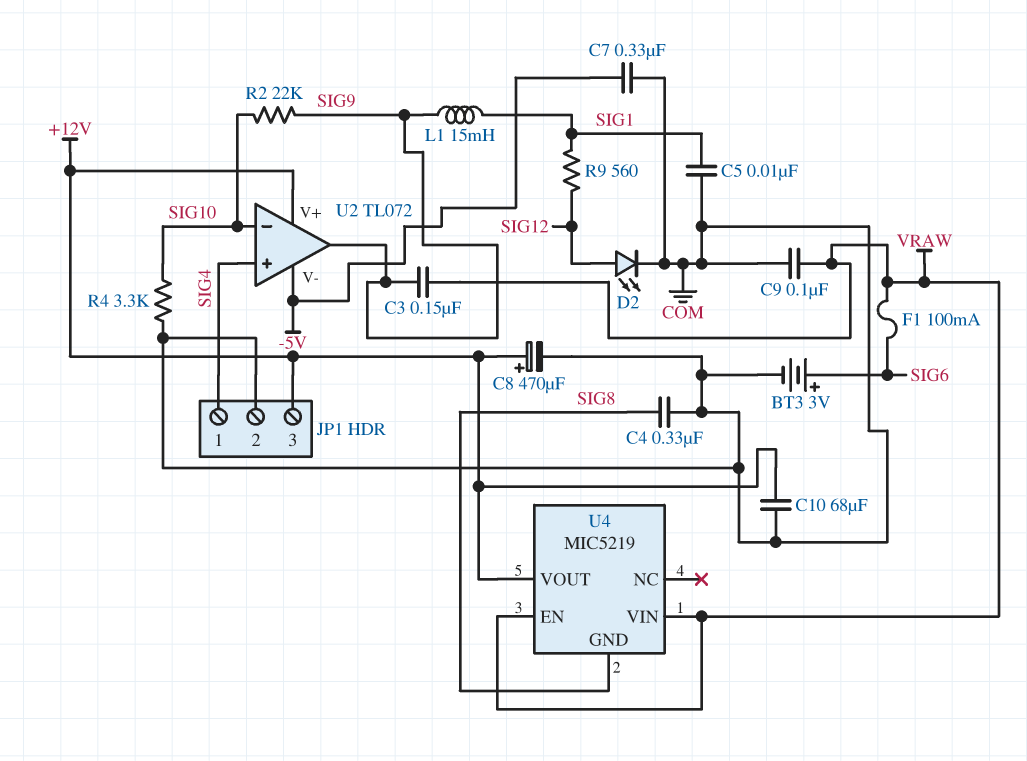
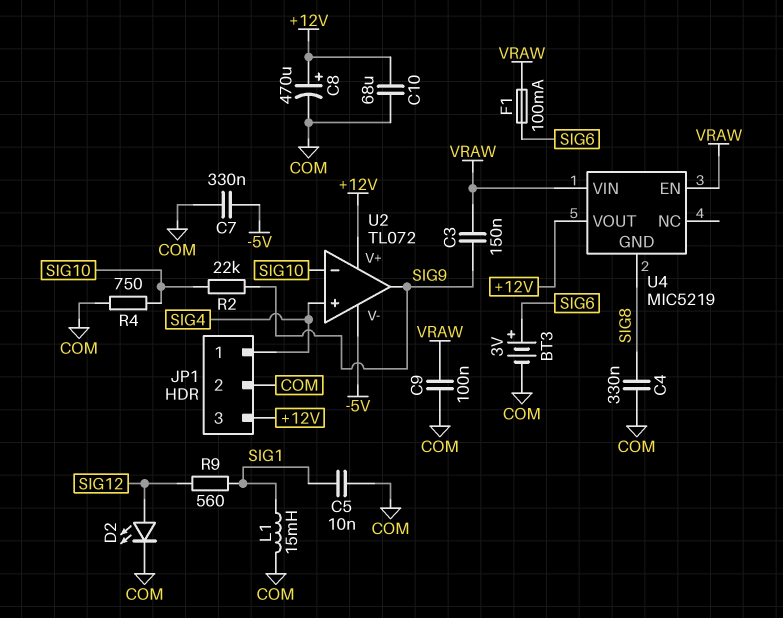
L1: 15mH (SIG1, SIG9) -> 15mH (COM, SIG1)
R4: 3.3k (COM, SIG10) -> 750 (COM, SIG10)

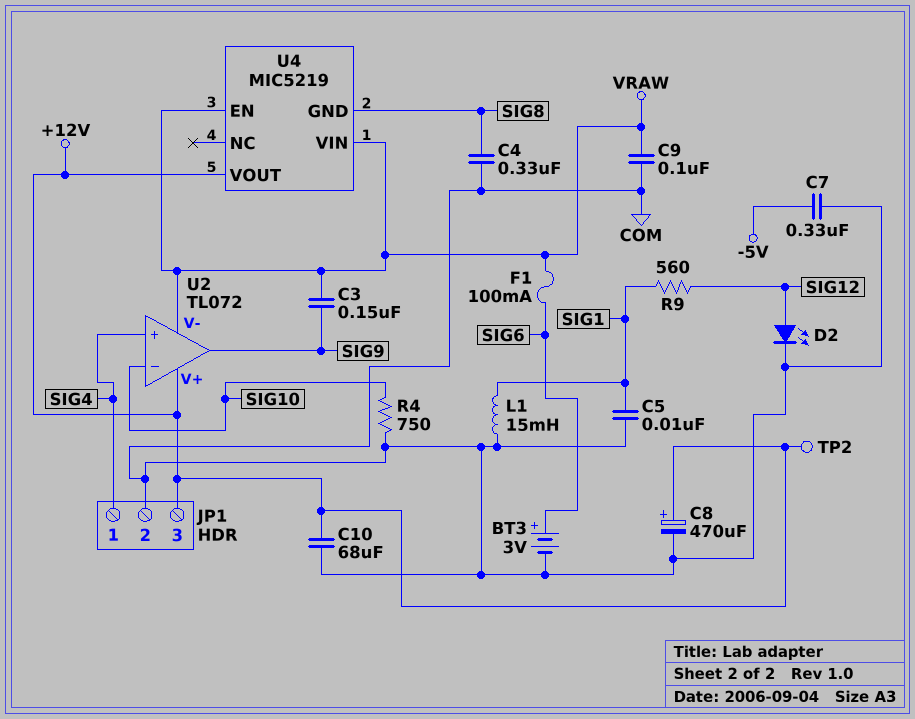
R2: 22k (SIG9, SIG10) -> none
TP2: none -> test point (+12V)
U2 pin V-: -5V -> VRAW

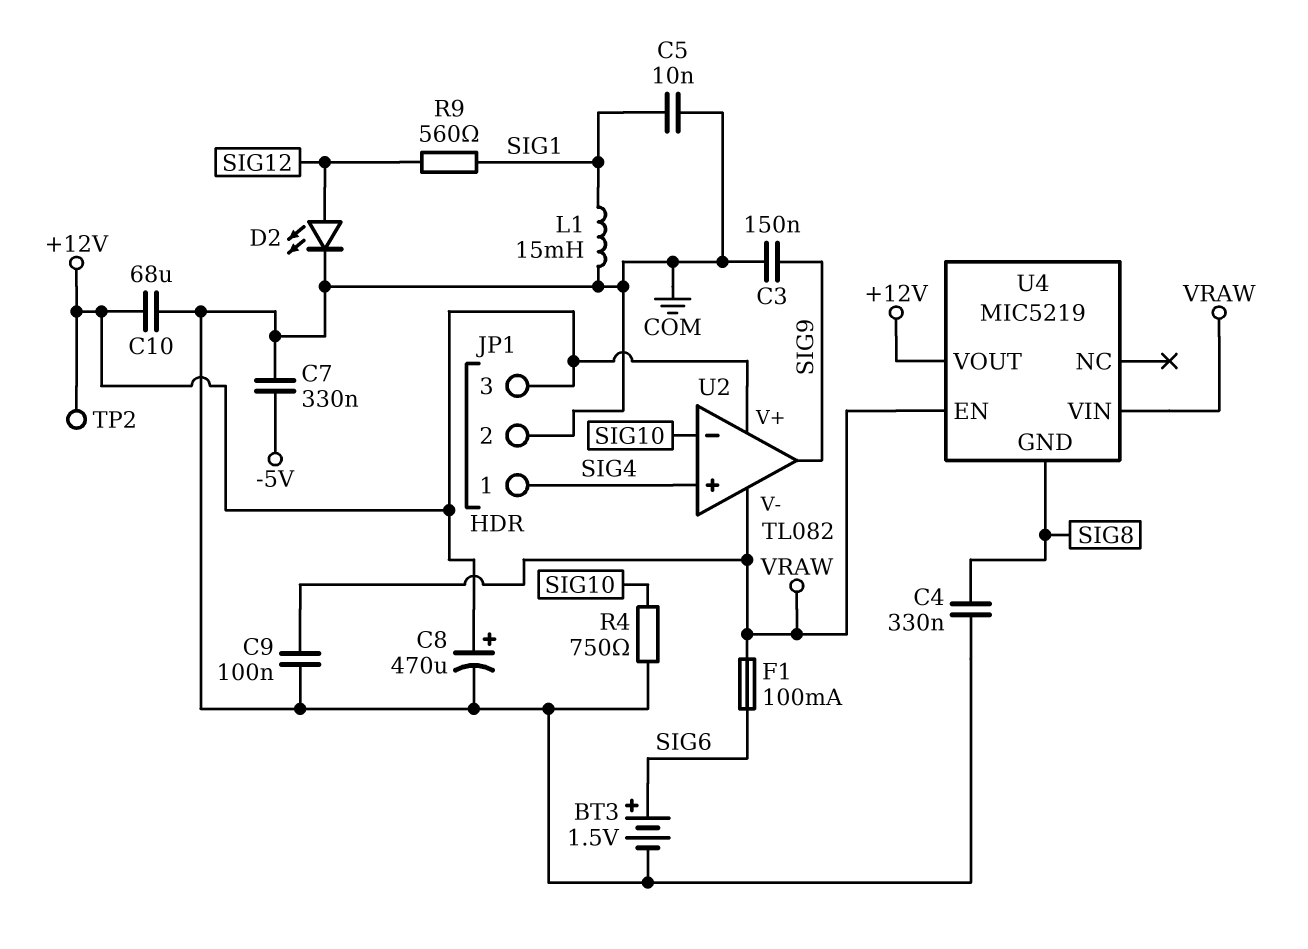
BT3: 3V (plus SIG6, minus COM) -> 1.5V (plus SIG6, minus COM)
C3: 150nF (SIG9, VRAW) -> 150nF (COM, SIG9)
U2: TL072 -> TL082

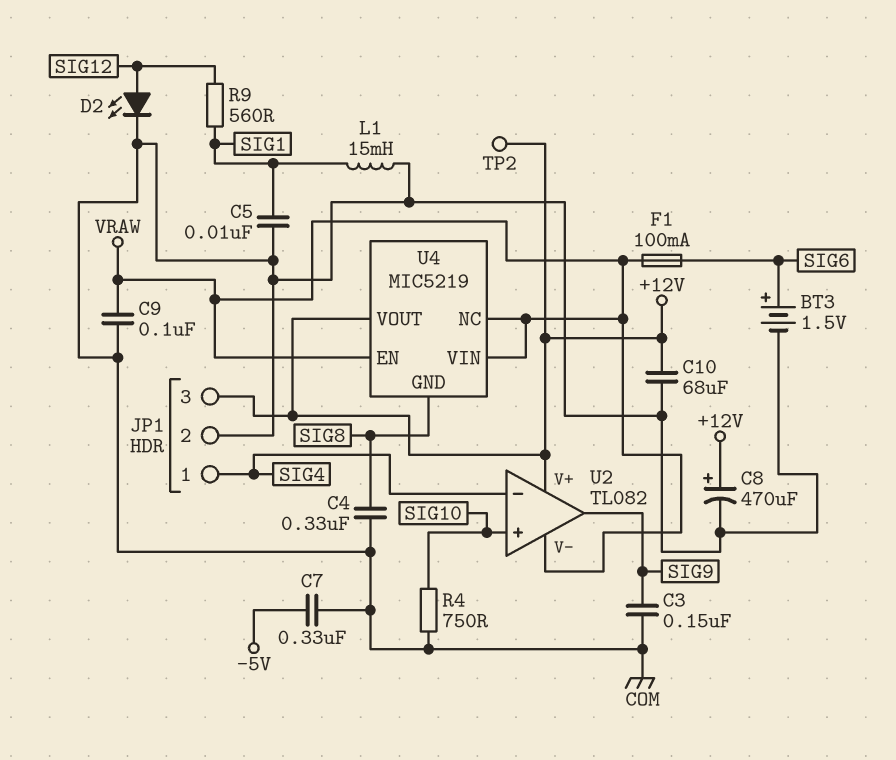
U2 pin in+: SIG4 -> SIG10
U2 pin in-: SIG10 -> SIG4
U4 pin NC: none -> VRAW

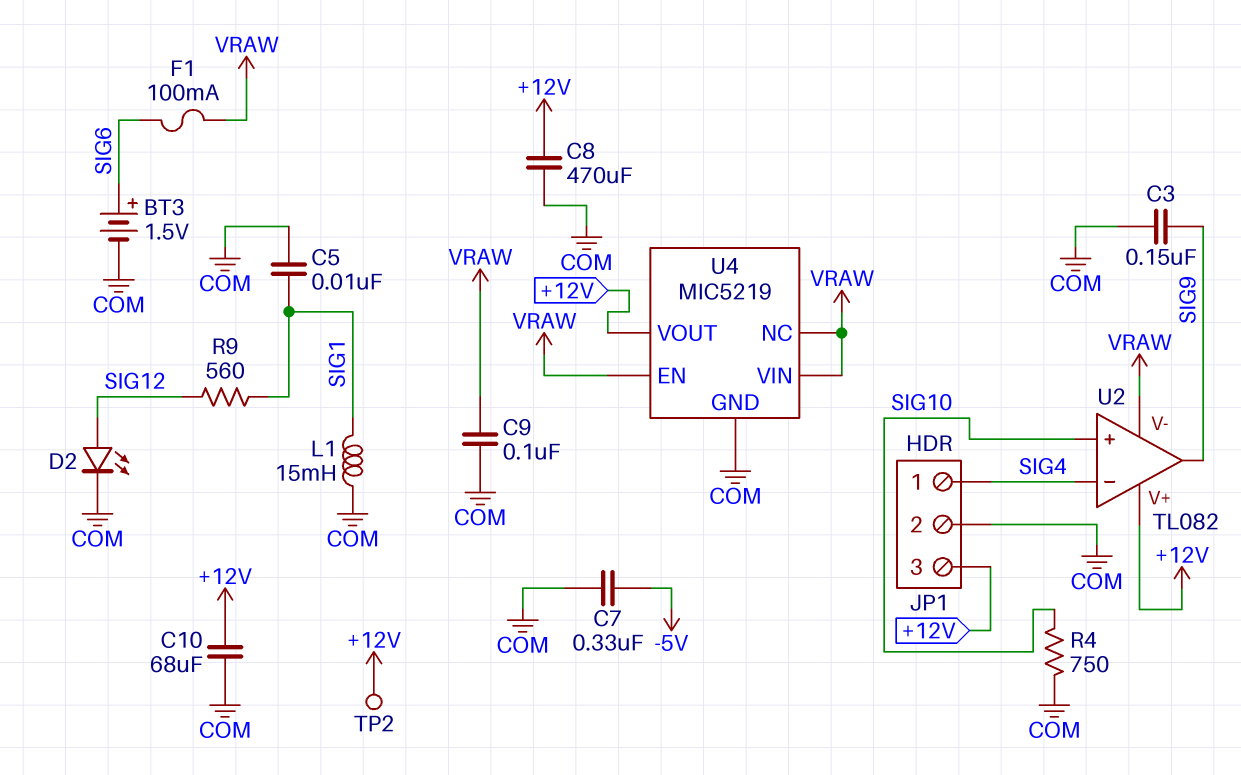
C4: 330nF (COM, SIG8) -> none
C8: 470uF (plus +12V, minus COM) -> 470uF (+12V, COM)
U4 pin GND: SIG8 -> COM

